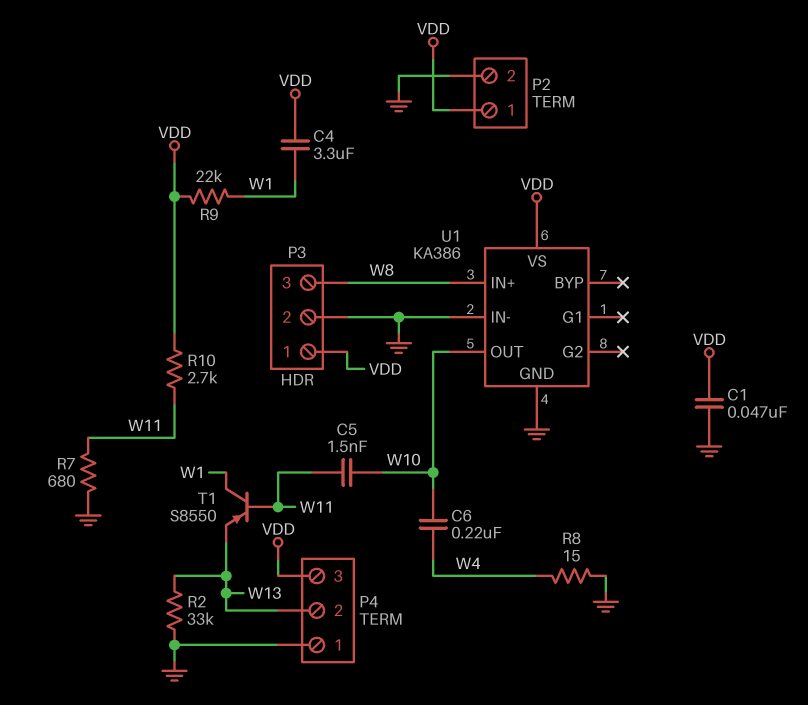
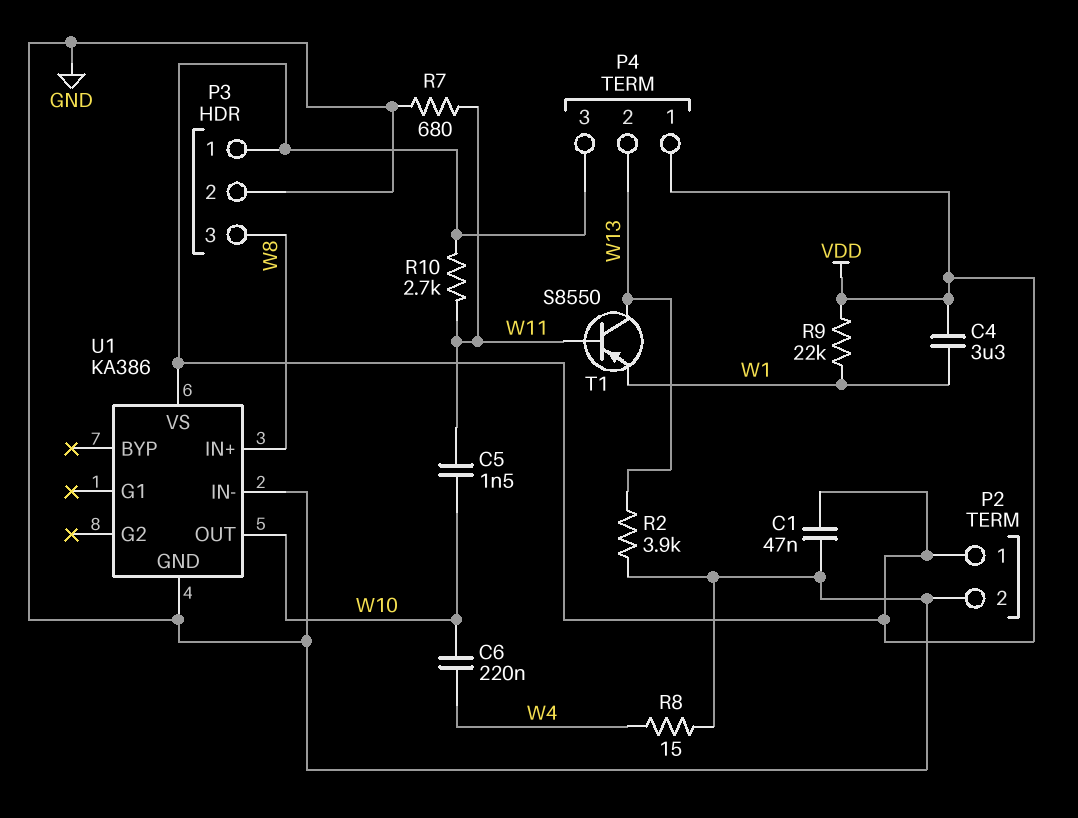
P4 pin 1: GND -> VDD
R2: 33k (GND, W13) -> 3.9k (GND, W13)
T1: PNP S8550 (B W11, C W1, E W13) -> PNP S8550 (B W11, C W13, E W1)

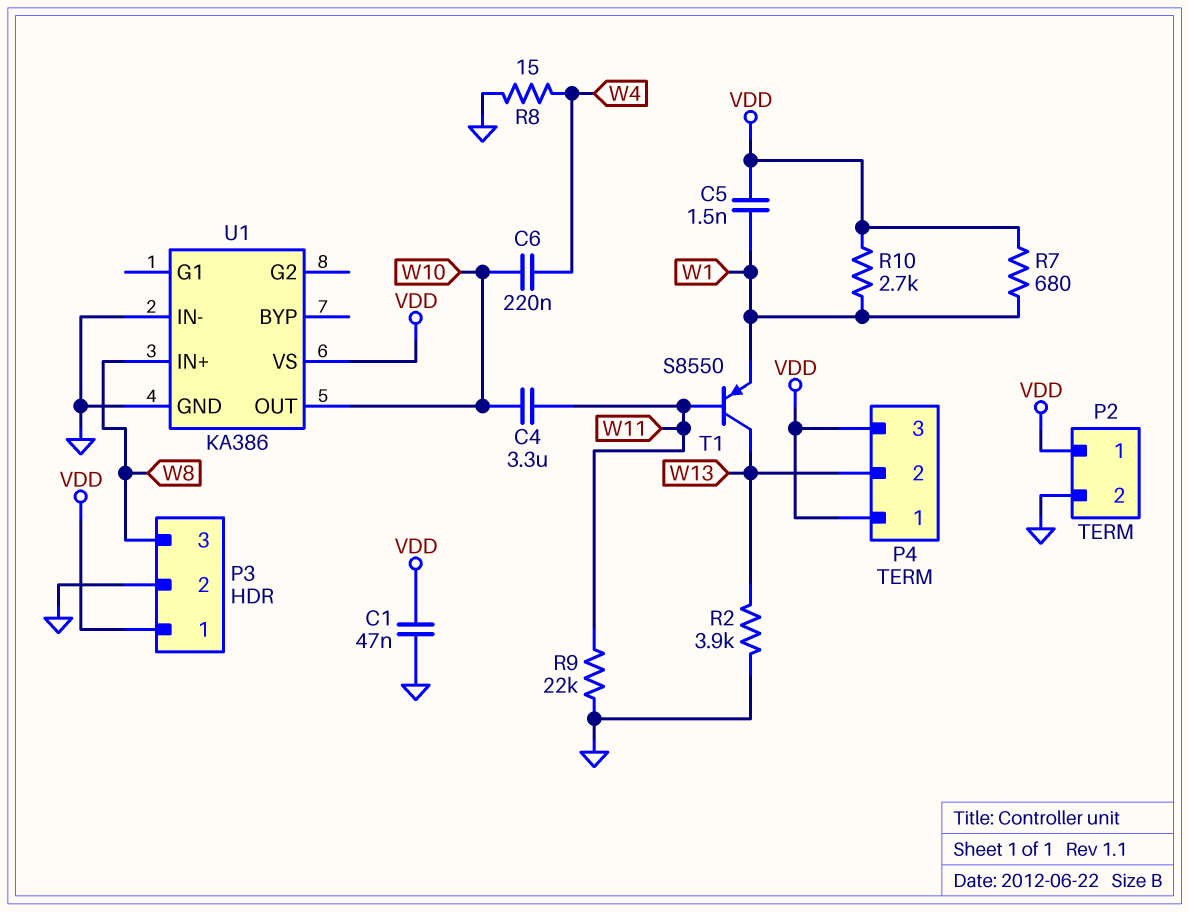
C4: 3.3uF (VDD, W1) -> 3.3uF (W10, W11)
C5: 1.5nF (W10, W11) -> 1.5nF (VDD, W1)
R7: 680 (GND, W11) -> 680 (VDD, W1)
R9: 22k (VDD, W1) -> 22k (GND, W11)
R10: 2.7k (VDD, W11) -> 2.7k (VDD, W1)

